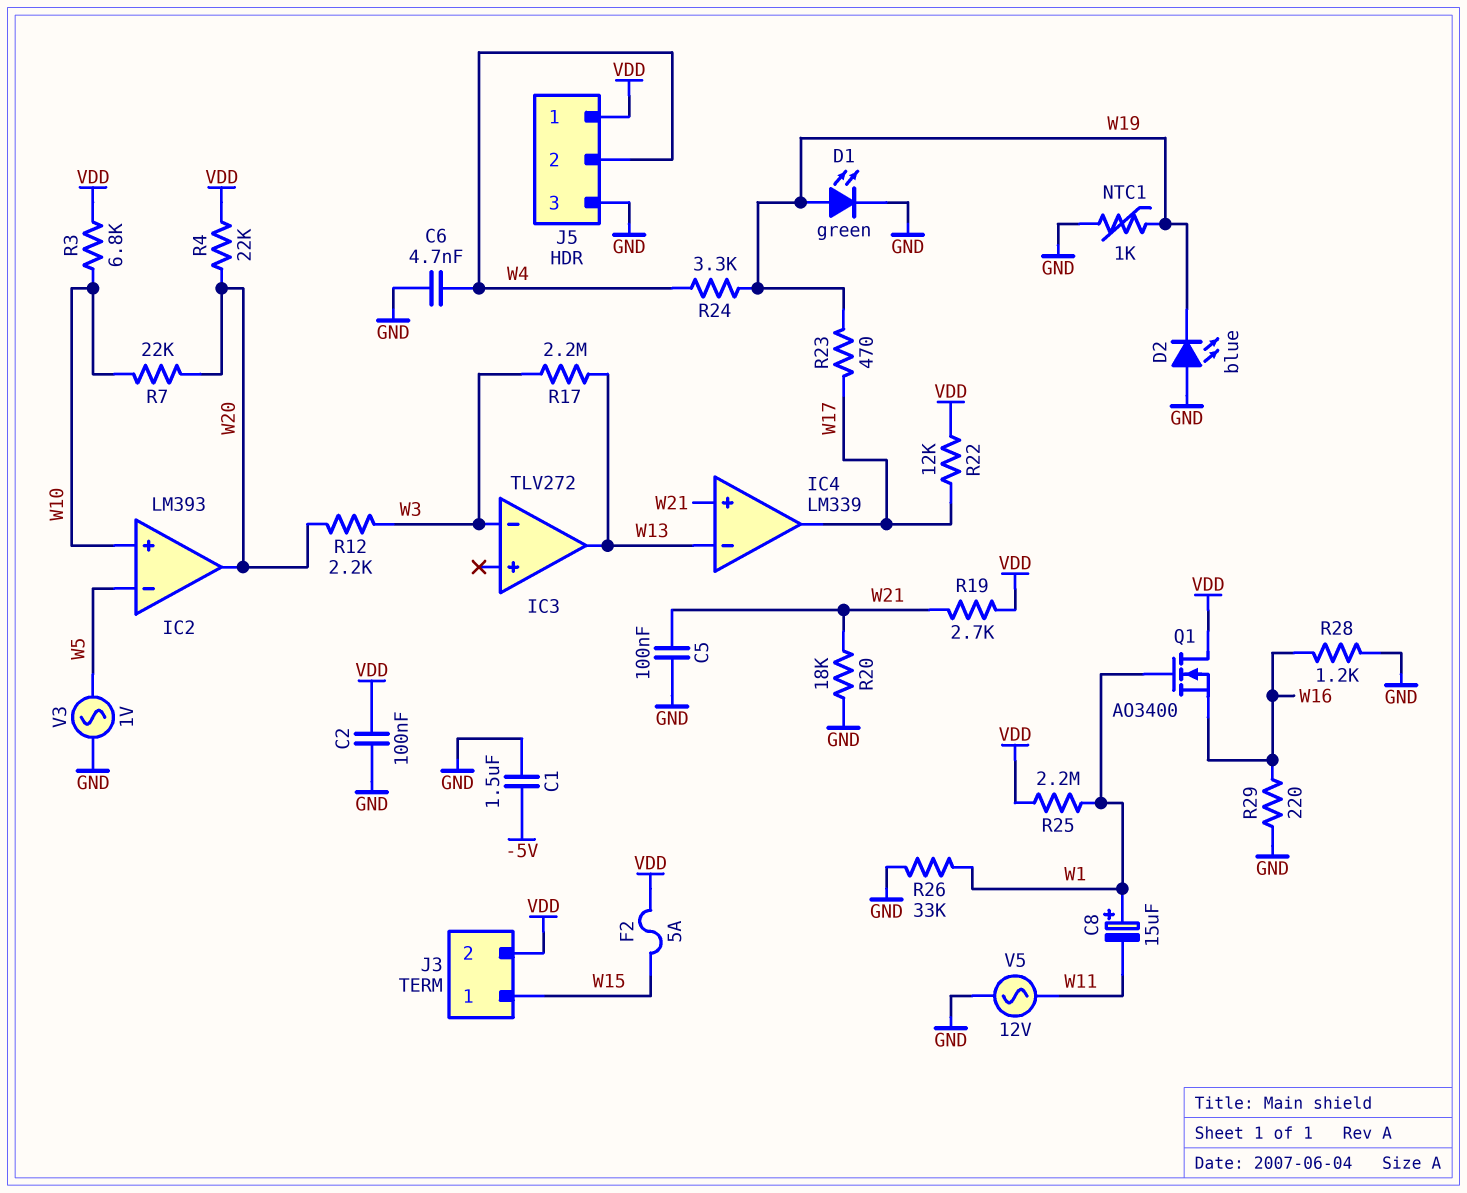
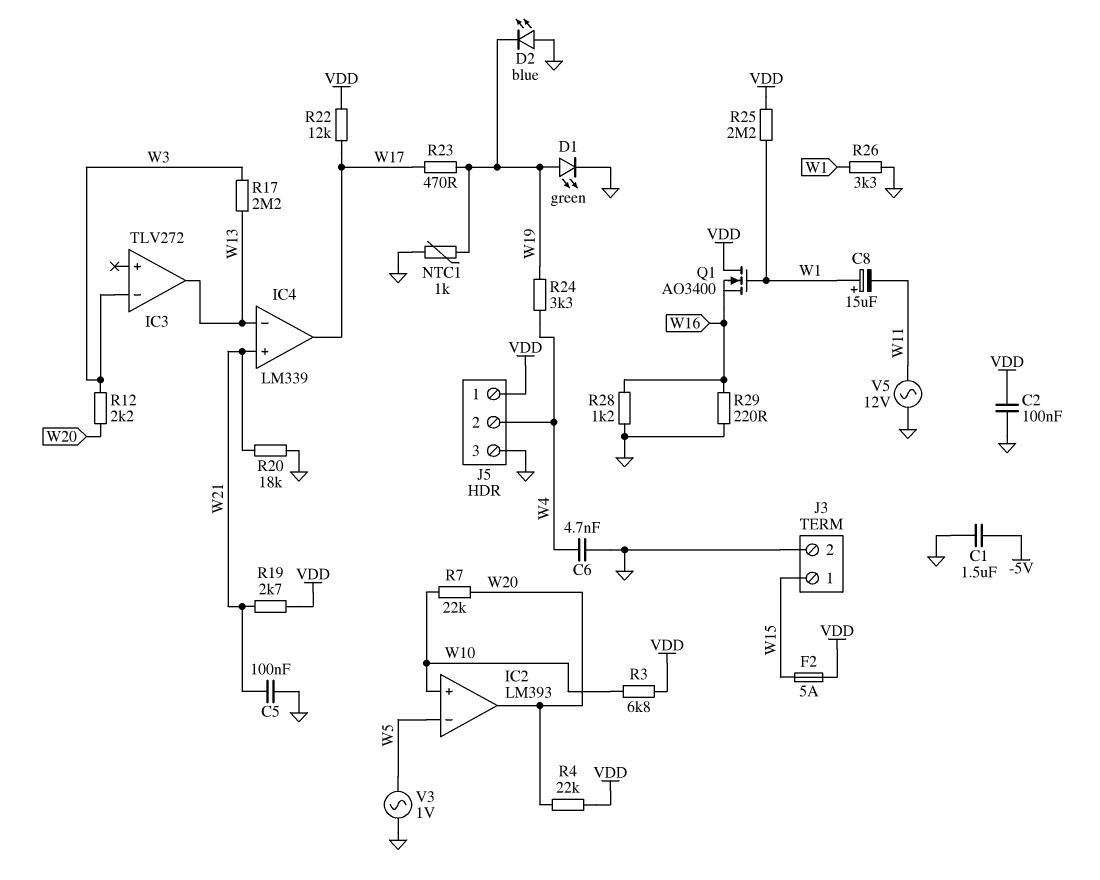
J3 pin 2: VDD -> GND
R26: 33k (GND, W1) -> 3.3k (GND, W1)

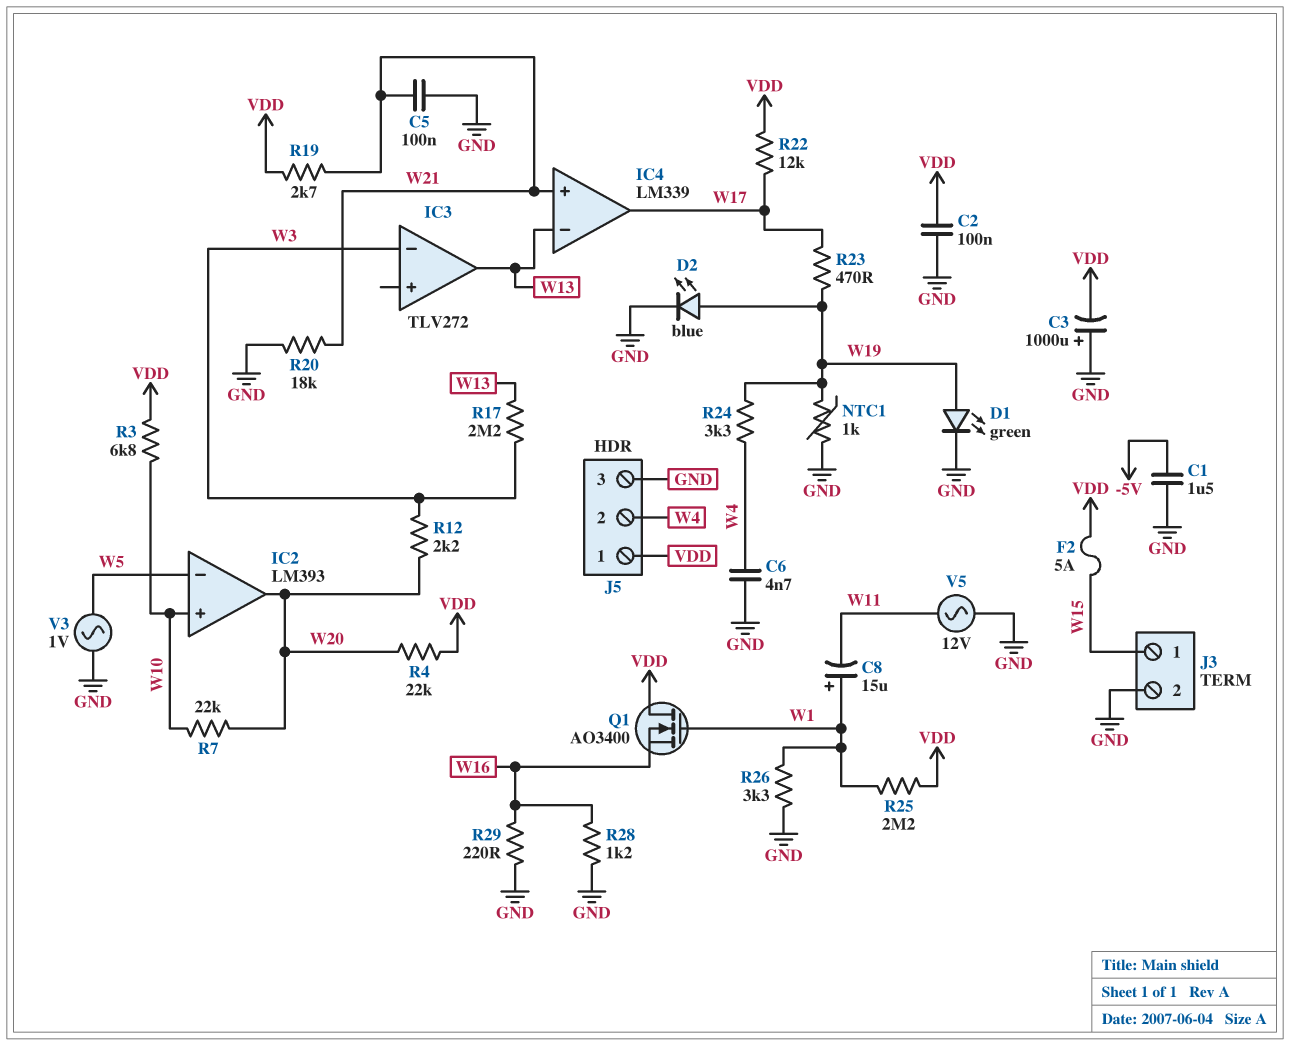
C3: none -> 1000uF (plus GND, minus VDD)
D2: LED blue (A GND, K W19) -> LED blue (A W19, K GND)

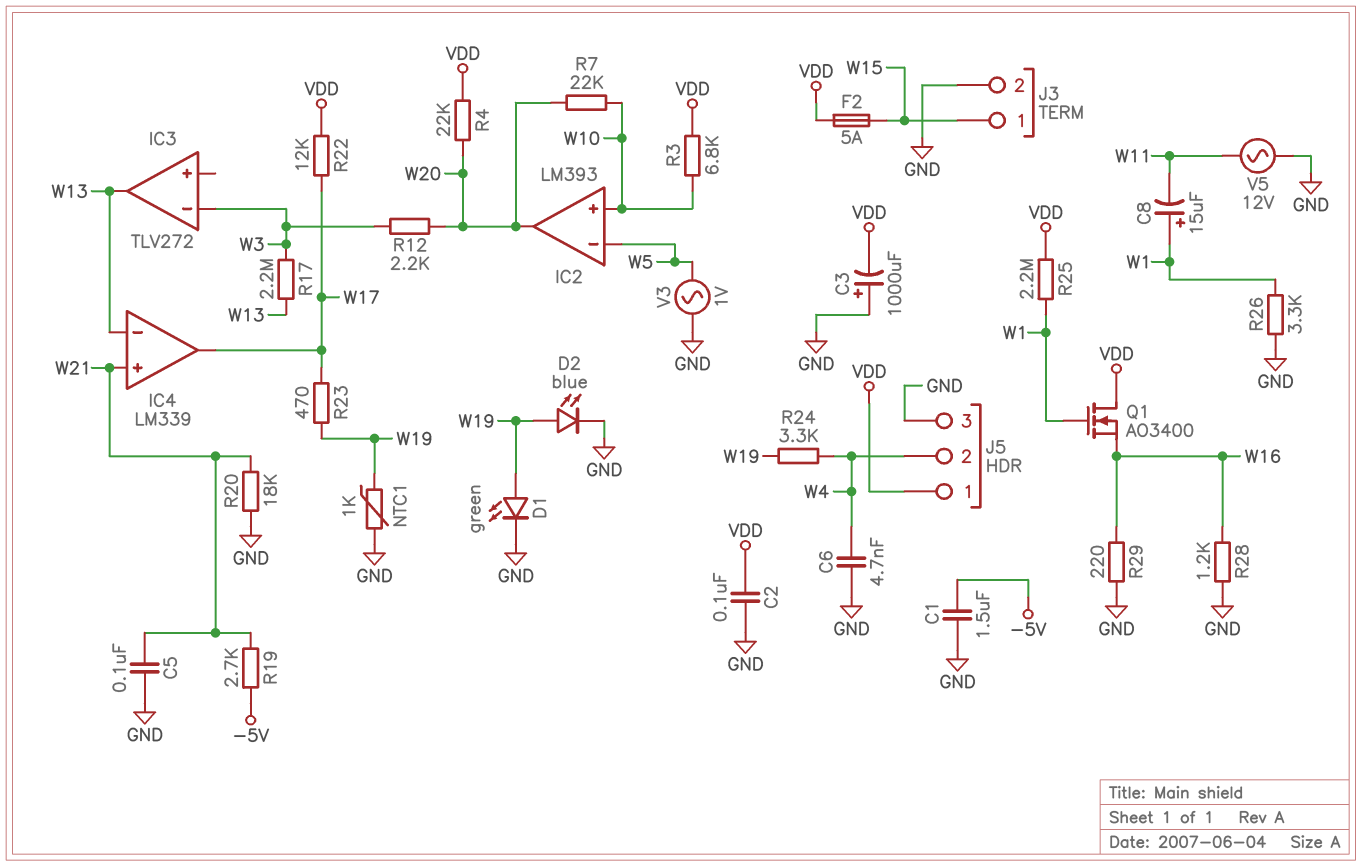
R19: 2.7k (VDD, W21) -> 2.7k (-5V, W21)

